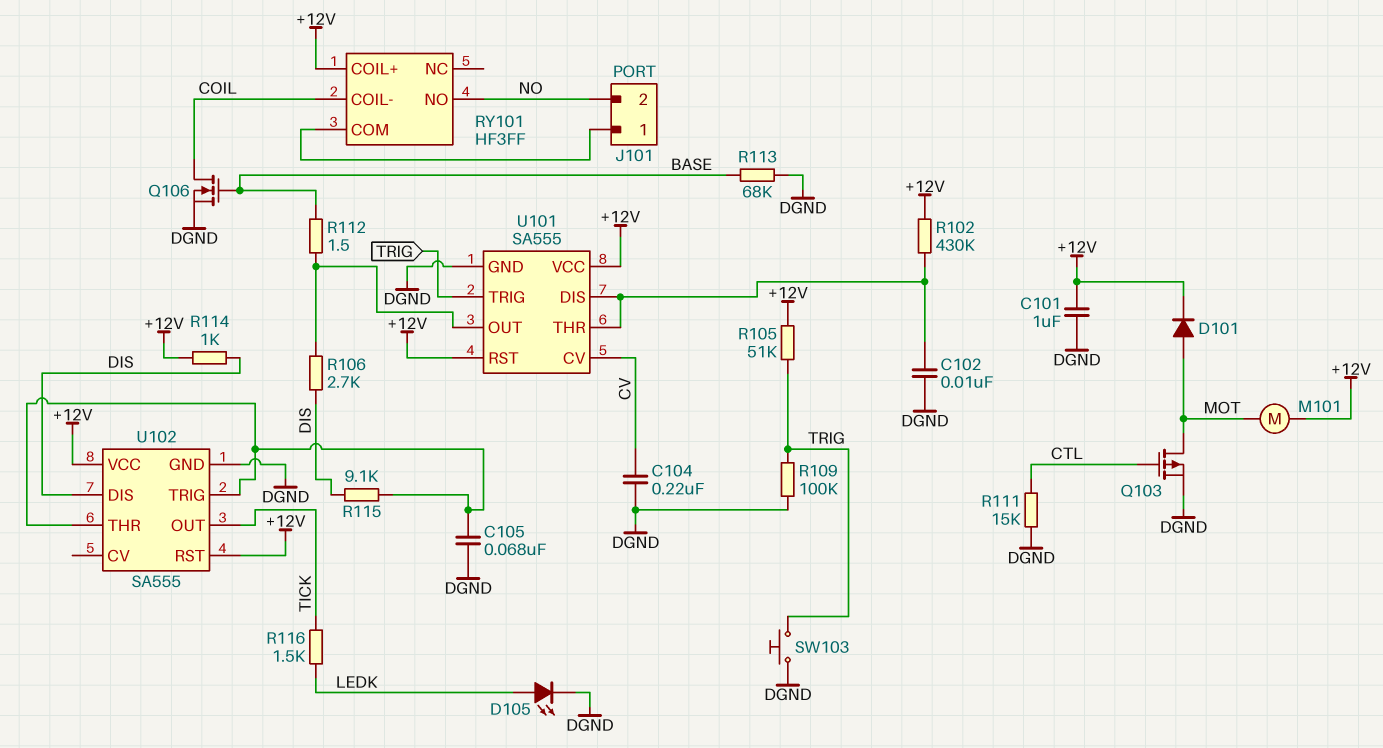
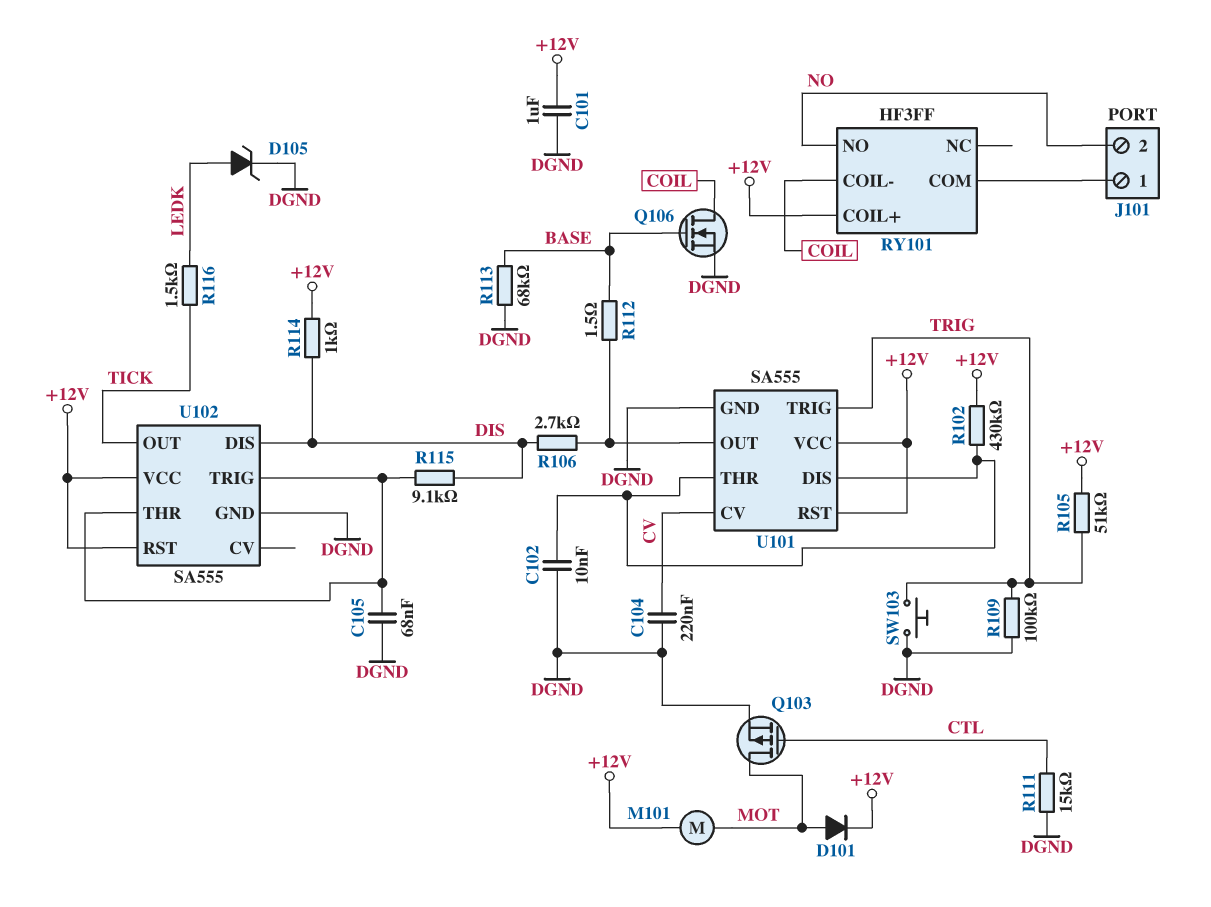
D105: LED (A LEDK, K DGND) -> zener (A LEDK, K DGND)

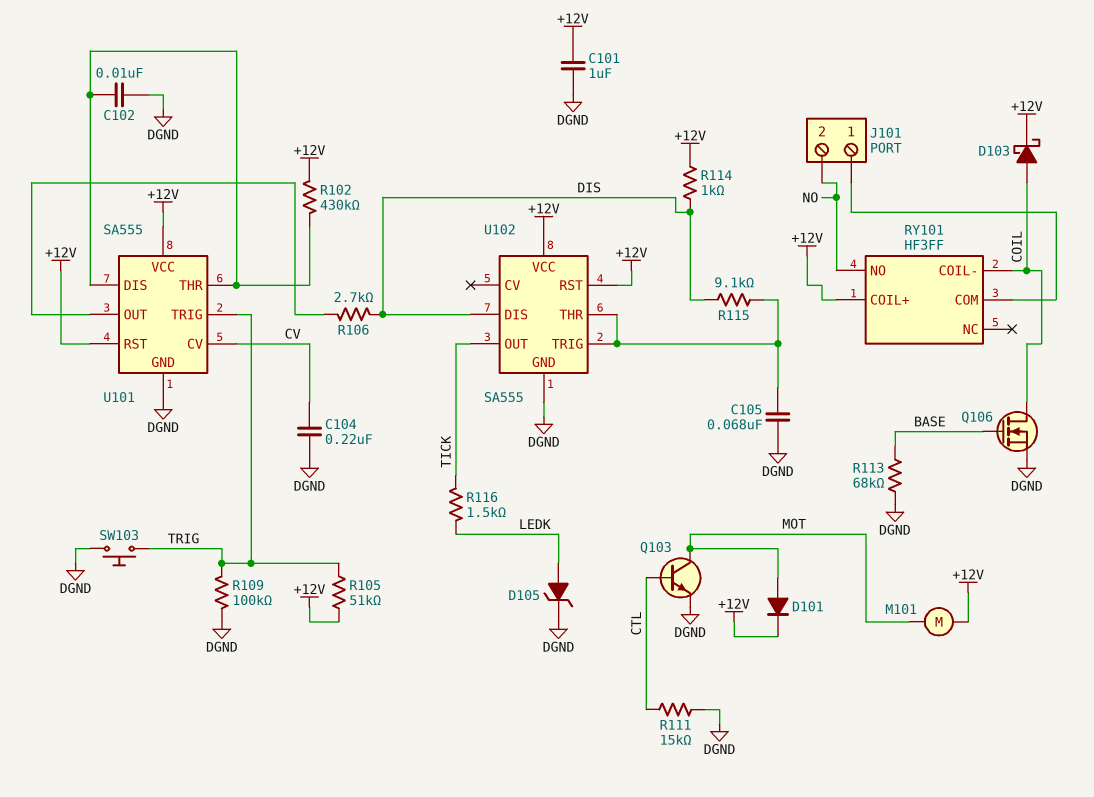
D103: none -> schottky (A COIL, K +12V)
Q103: PMOS (G CTL, D MOT, S DGND) -> NPN (B CTL, C MOT, E DGND)
R112: 1.5 (BASE, U101/OUT) -> none

